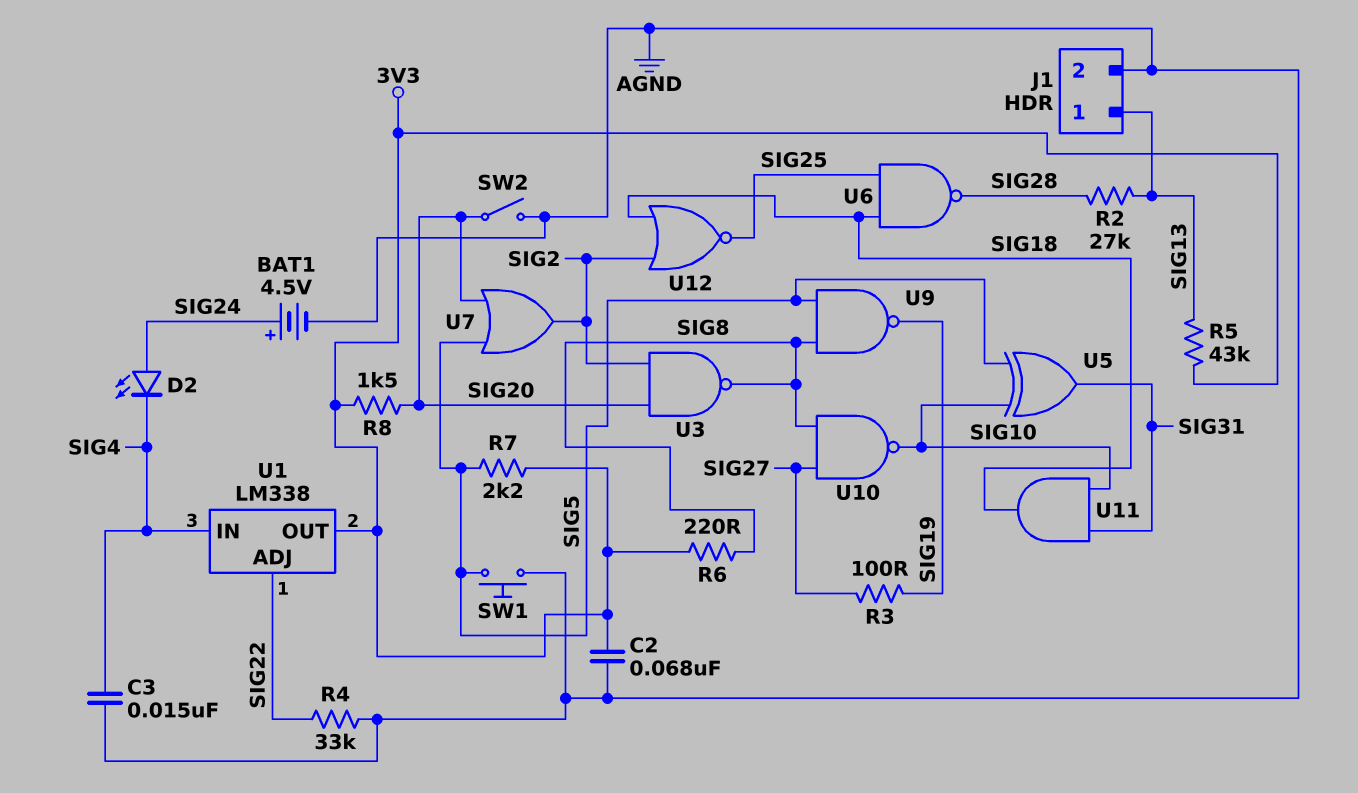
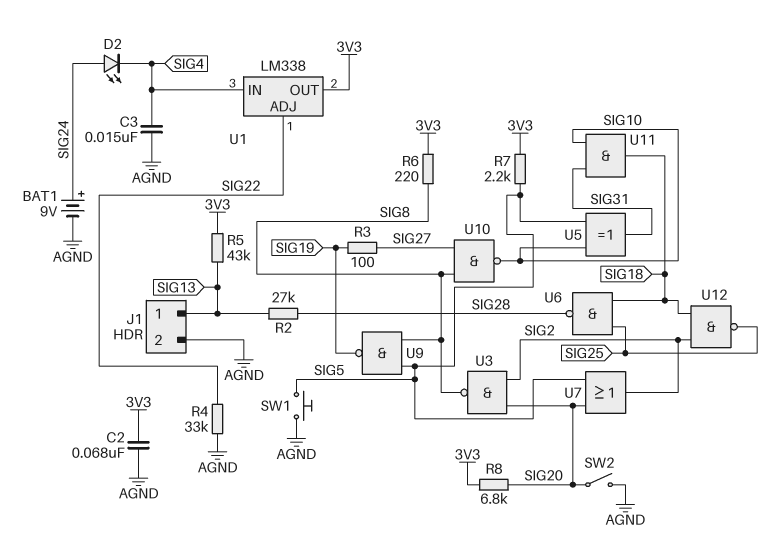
BAT1: 4.5V (plus SIG24, minus AGND) -> 9V (plus SIG24, minus AGND)
R8: 1.5k (3V3, SIG20) -> 6.8k (3V3, SIG20)
U12: NOR (in SIG2, in SIG18, out SIG25) -> NAND (in SIG2, in SIG18, out SIG25)

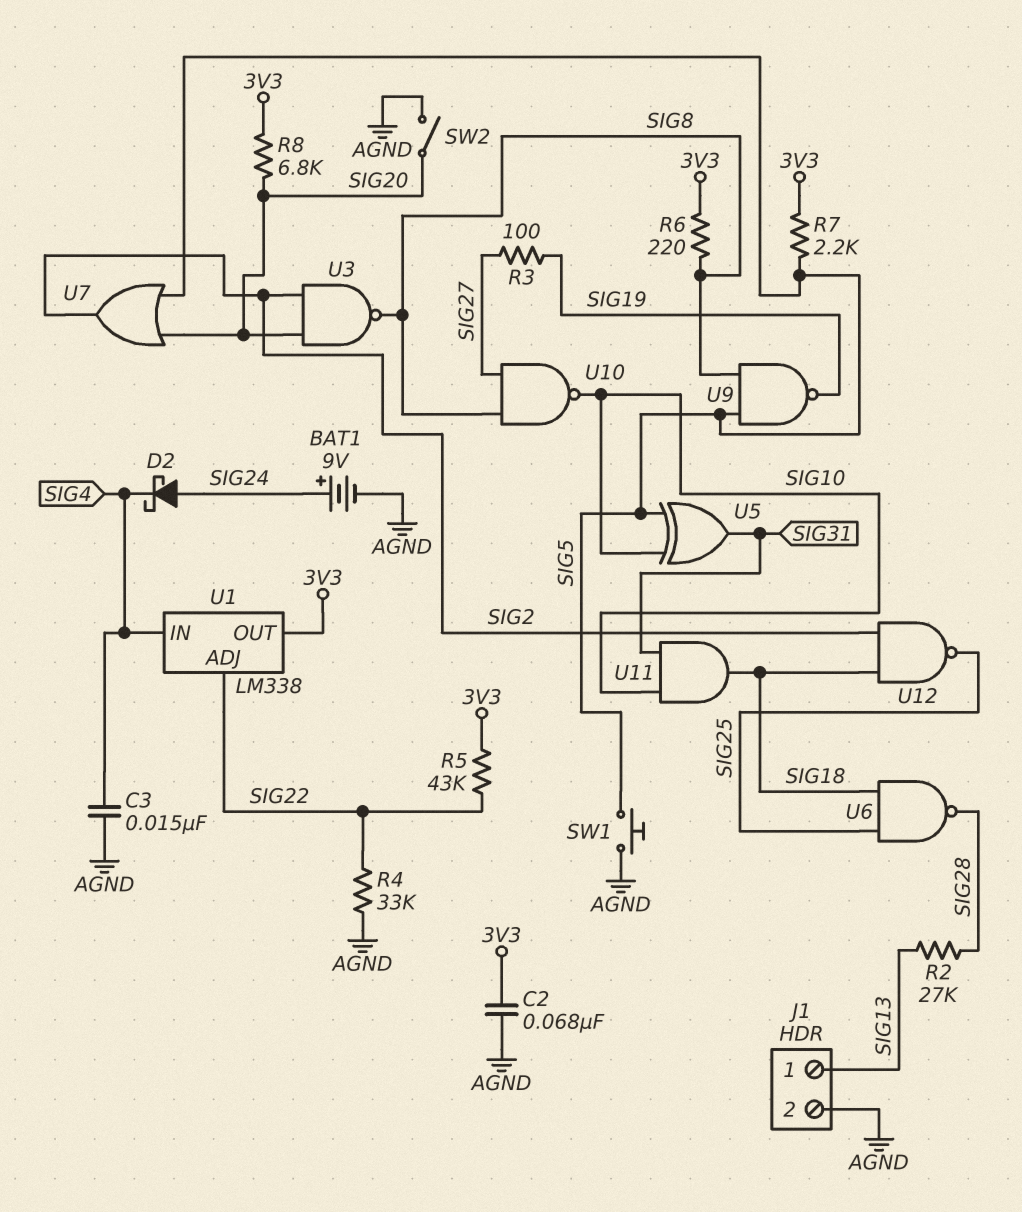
D2: LED (A SIG24, K SIG4) -> schottky (A SIG24, K SIG4)
R5: 43k (3V3, SIG13) -> 43k (3V3, SIG22)

